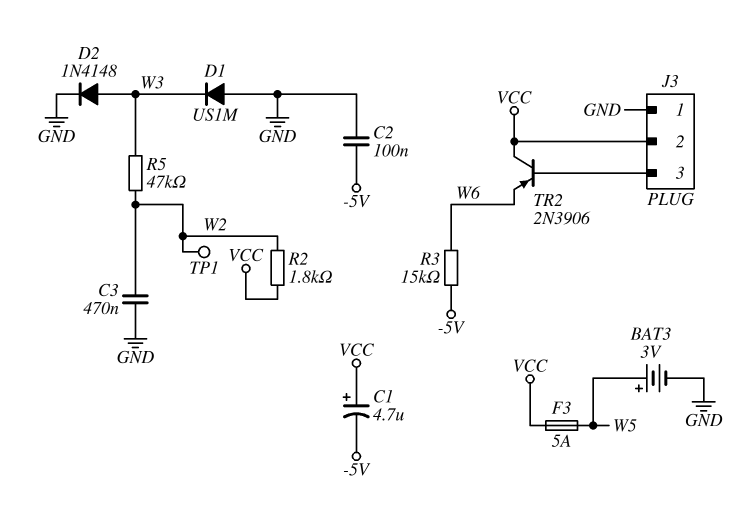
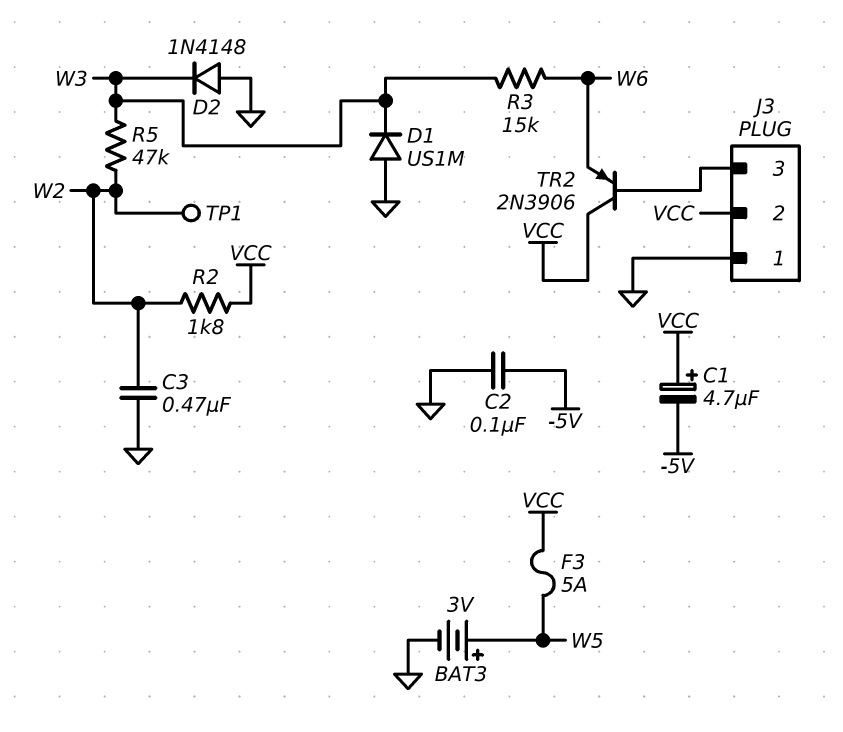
D2: diode 1N4148 (A W3, K GND) -> diode 1N4148 (A GND, K W3)
R3: 15k (-5V, W6) -> 15k (W3, W6)

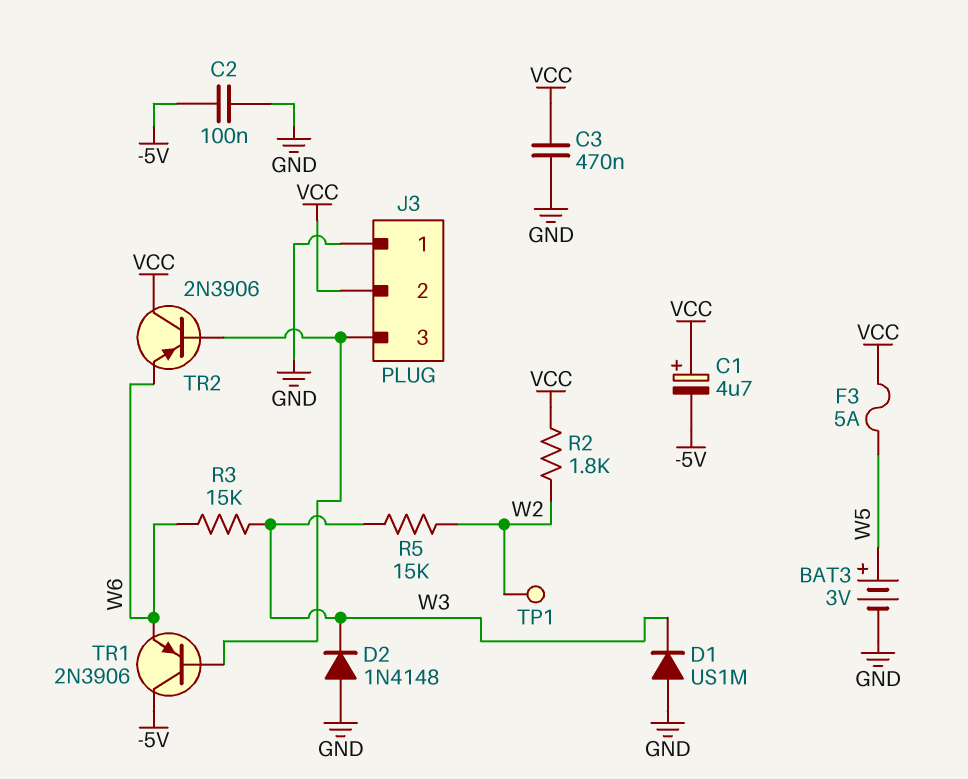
C3: 470nF (GND, W2) -> 470nF (GND, VCC)
R5: 47k (W2, W3) -> 15k (W2, W3)
TR1: none -> PNP 2N3906 (B J3/3, C -5V, E W6)

